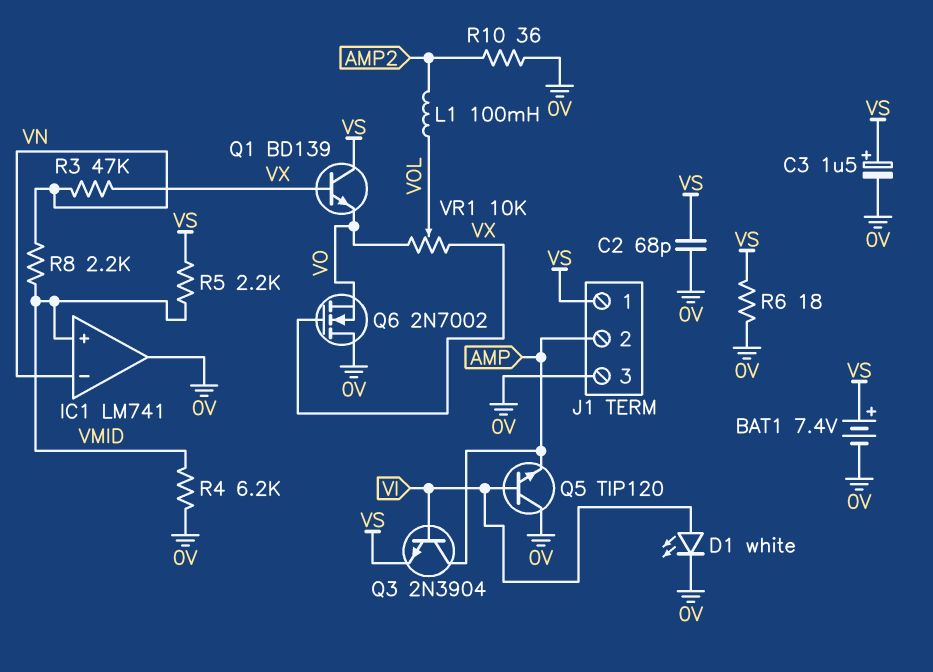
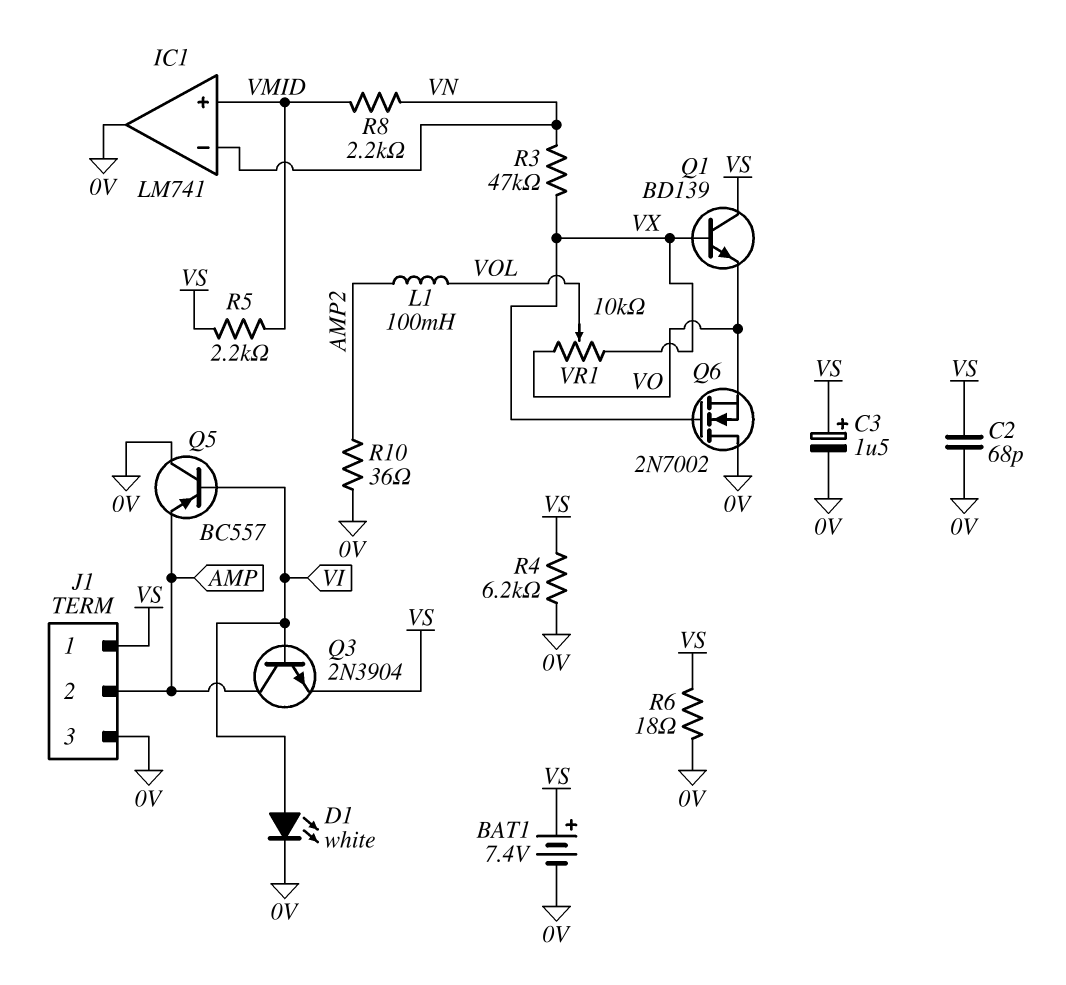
Q5: NPN TIP120 (B VI, C 0V, E AMP) -> PNP BC557 (B VI, C 0V, E AMP)
R4: 6.2k (0V, VMID) -> 6.2k (0V, VS)

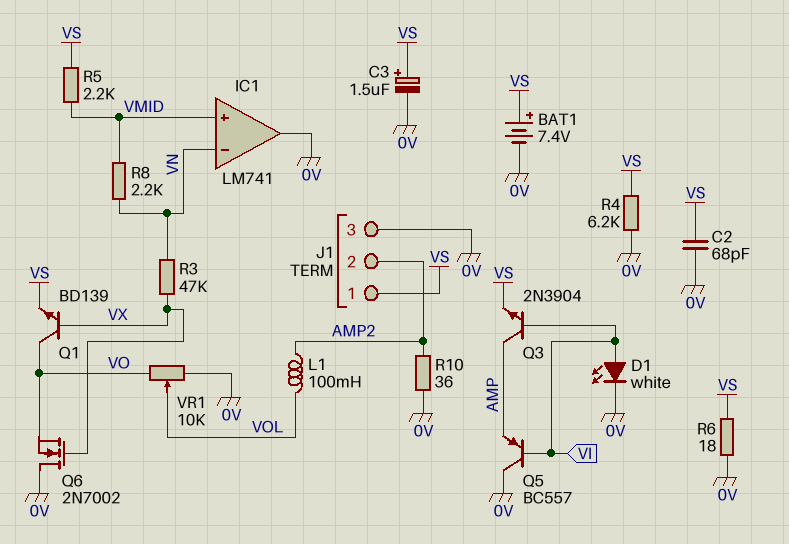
J1 pin 2: AMP -> AMP2
Q1: NPN BD139 (B VX, C VS, E VO) -> NPN BD139 (B VX, C VO, E VS)
VR1: 10k (VO, VX, wiper VOL) -> 10k (0V, VO, wiper VOL)

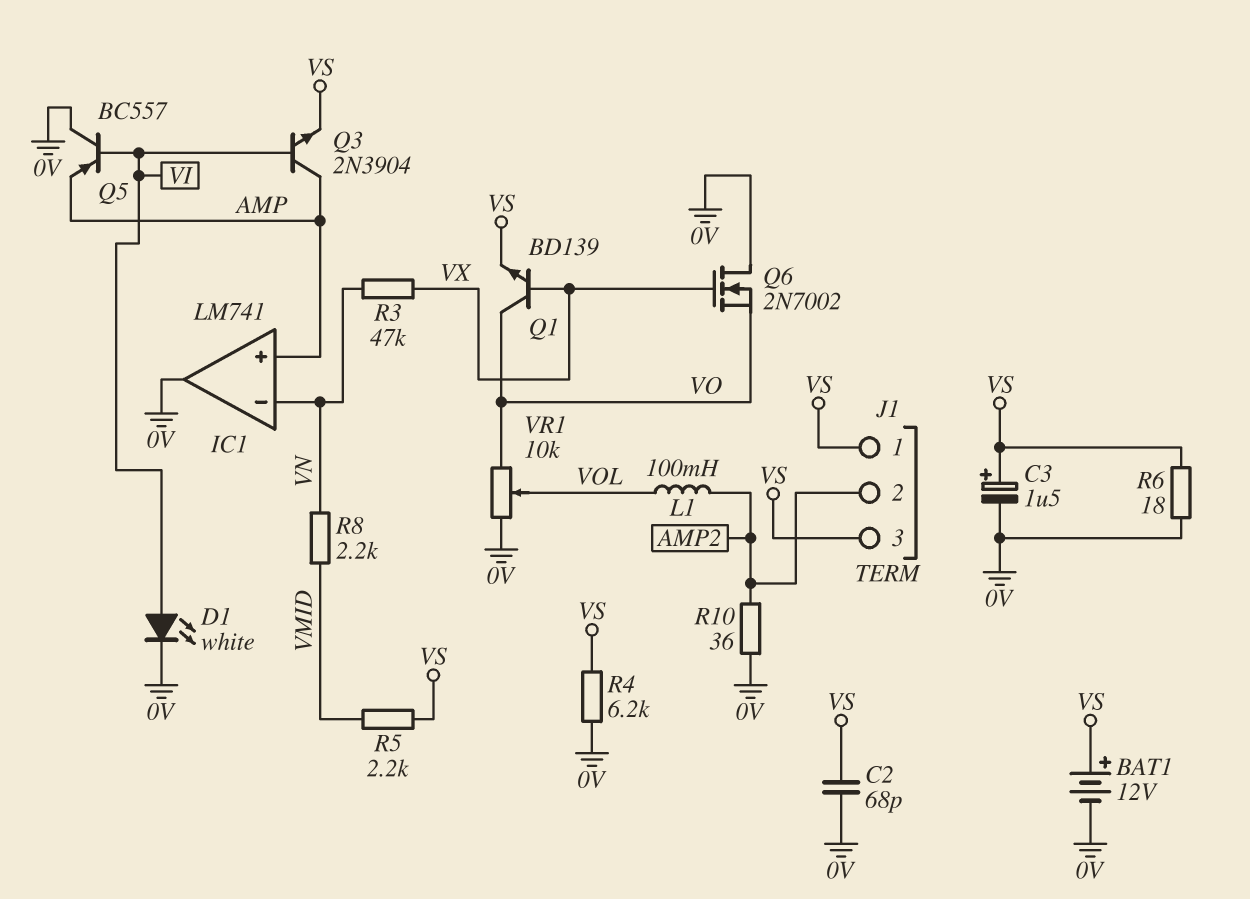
BAT1: 7.4V (plus VS, minus 0V) -> 12V (plus VS, minus 0V)
IC1 pin in+: VMID -> AMP
J1 pin 3: 0V -> VS

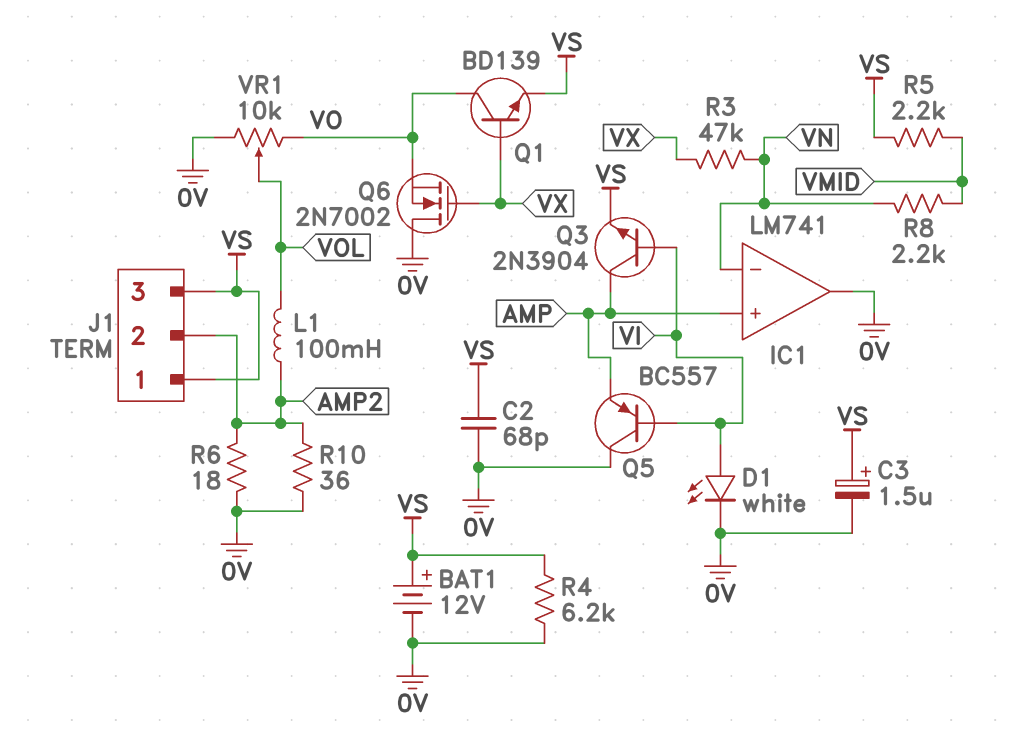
R6: 18 (0V, VS) -> 18 (0V, AMP2)

